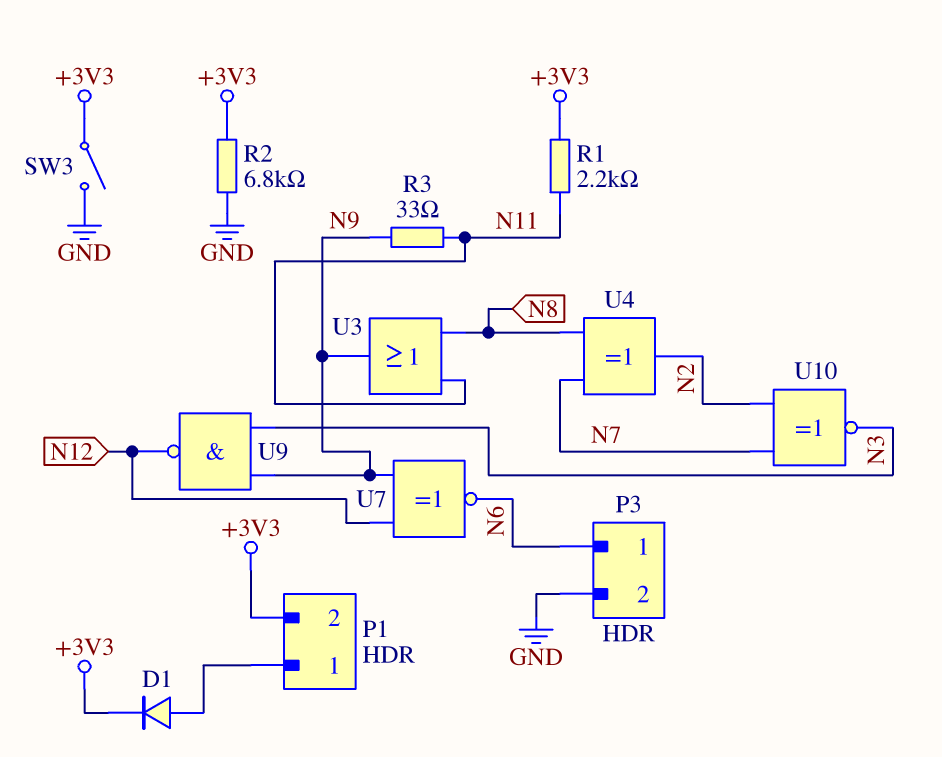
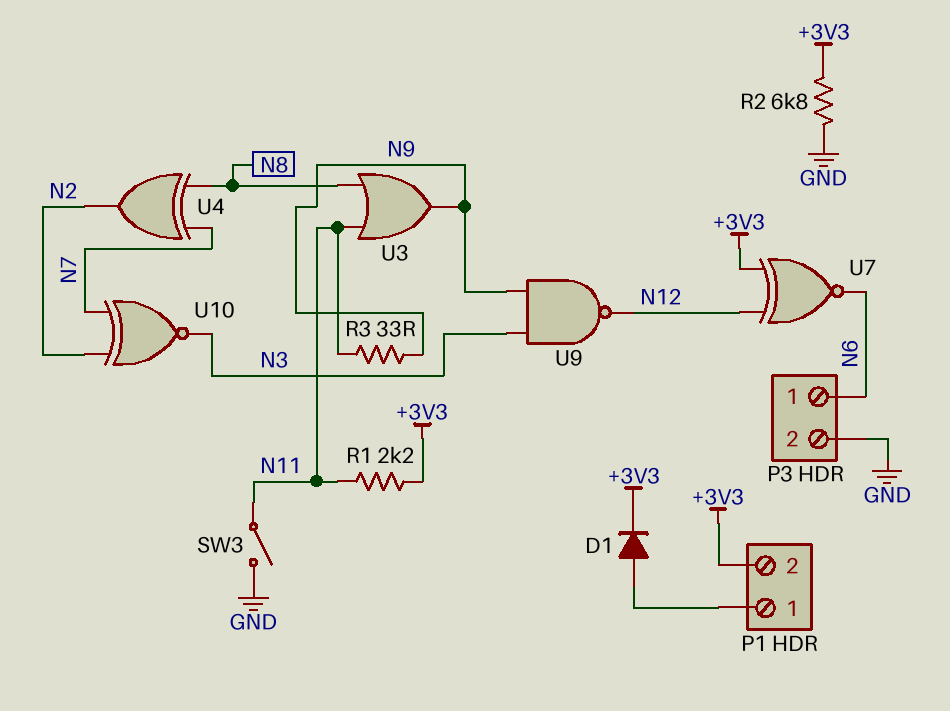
SW3: switch (+3V3, GND) -> switch (GND, N11)
U7: XNOR (in N9, in N12, out N6) -> XNOR (in +3V3, in N12, out N6)

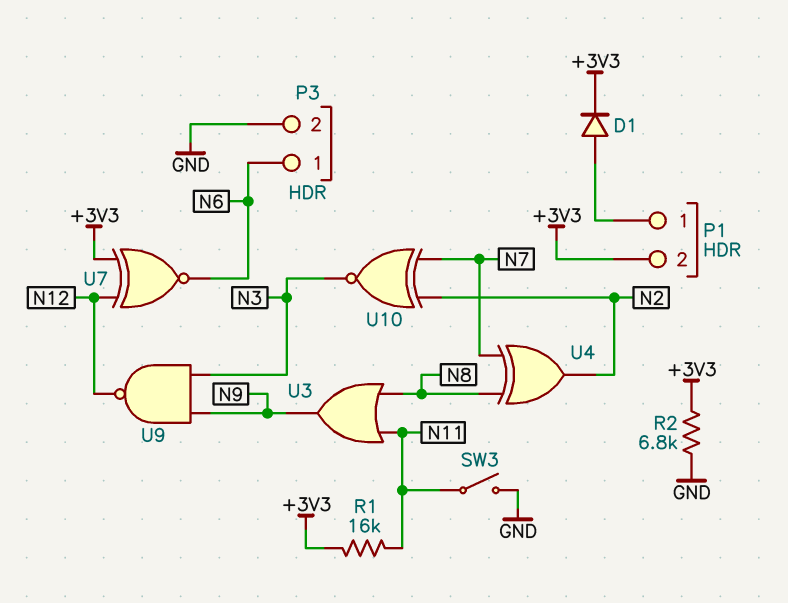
R1: 2.2k (+3V3, N11) -> 16k (+3V3, N11)
R3: 33 (N9, N11) -> none

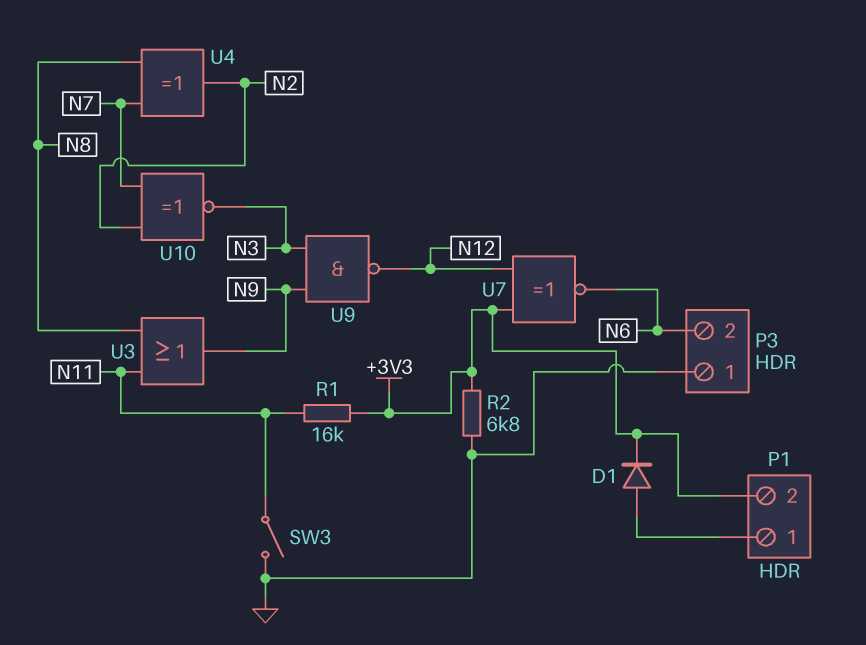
P3 pin 1: N6 -> GND
P3 pin 2: GND -> N6

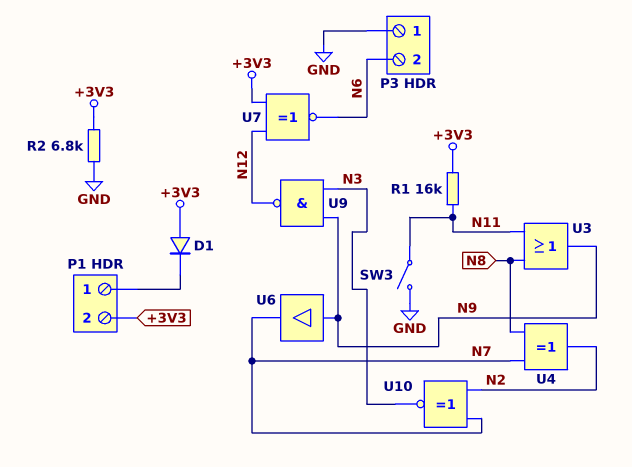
D1: diode (A P1/1, K +3V3) -> diode (A +3V3, K P1/1)
U6: none -> buffer (in N9, out N7)

